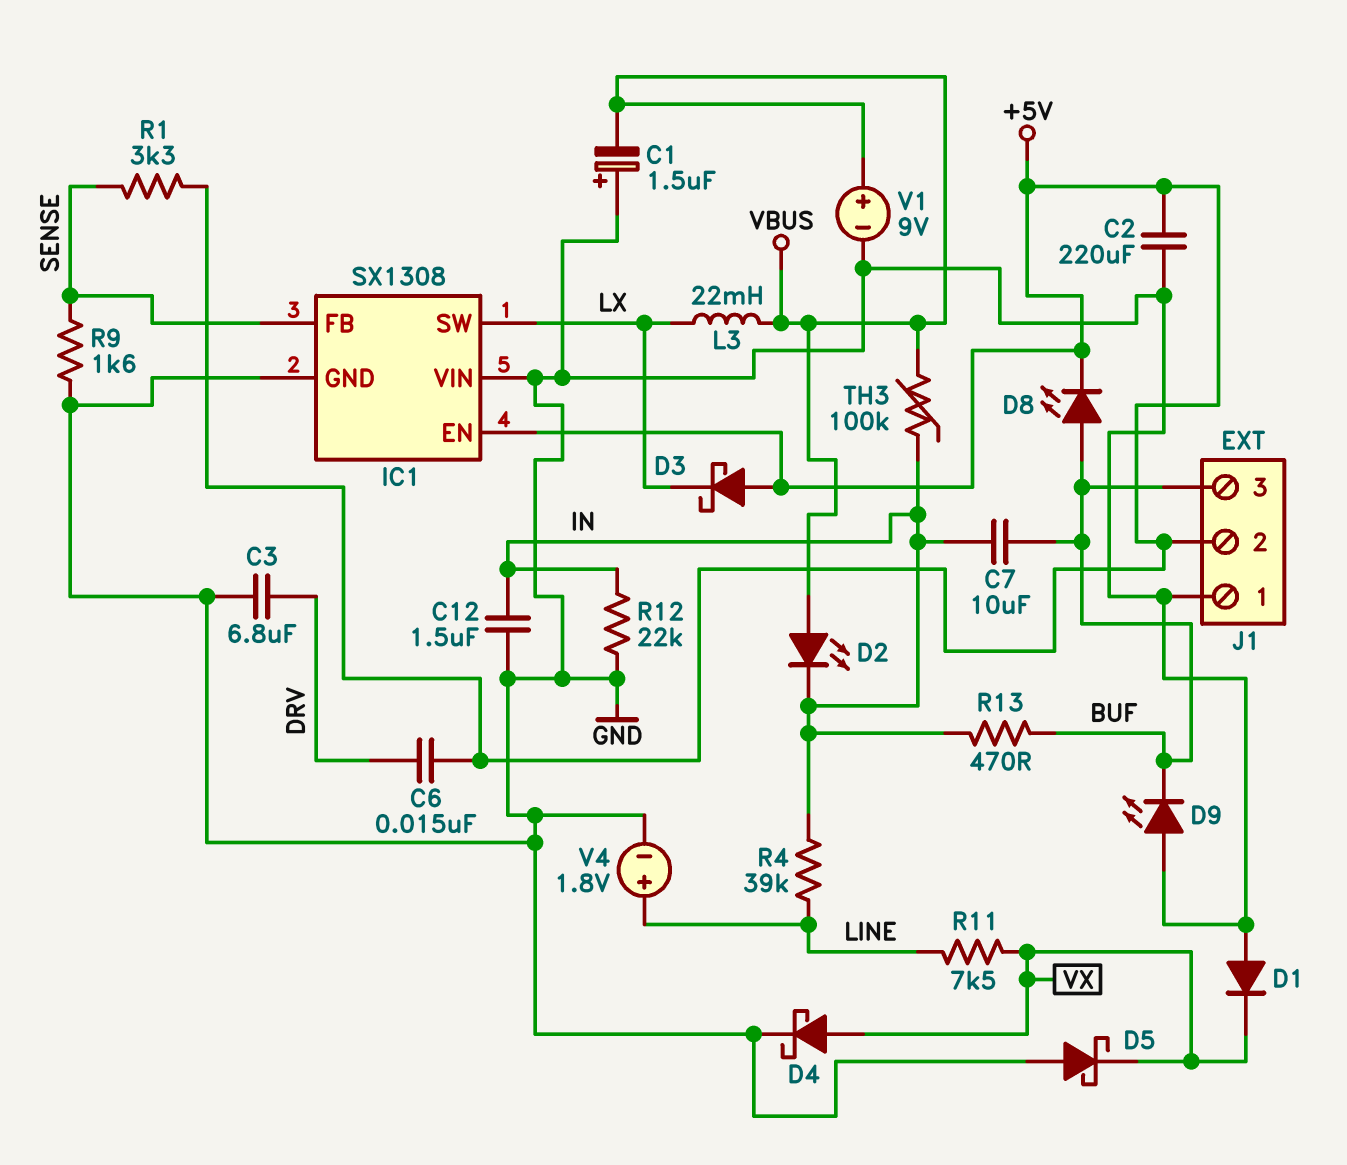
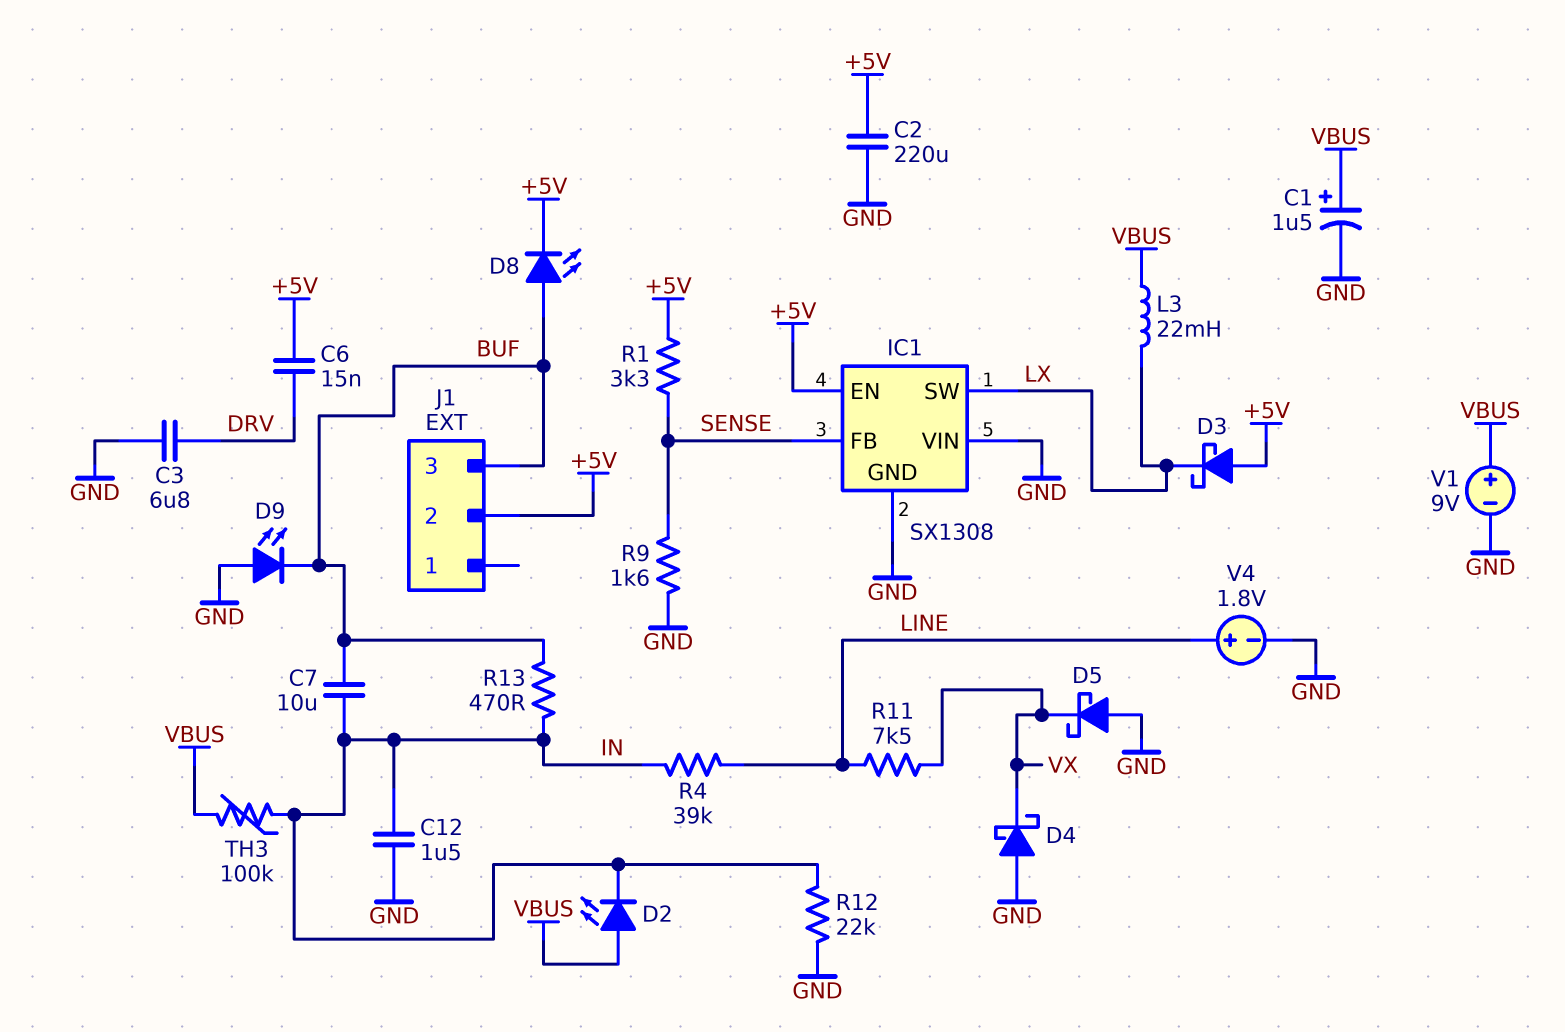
C1: 1.5uF (plus GND, minus VBUS) -> 1.5uF (plus VBUS, minus GND)
D1: diode (A GND, K VX) -> none
D4: schottky (A VX, K GND) -> schottky (A GND, K VX)
J1 pin 1: GND -> none

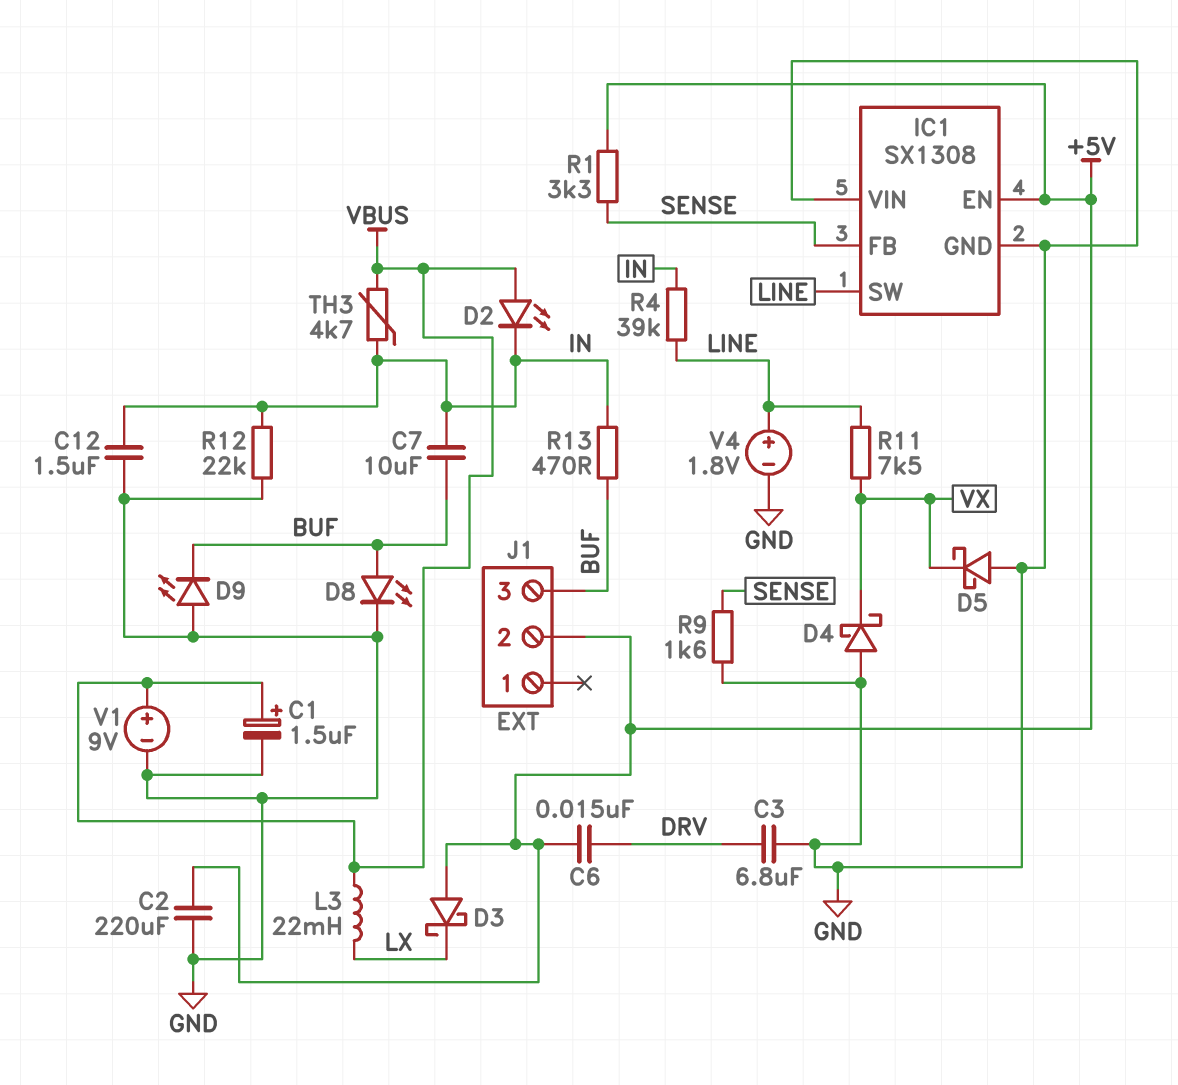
D8: LED (A BUF, K +5V) -> LED (A BUF, K GND)
IC1 pin SW: LX -> LINE
TH3: 100k (IN, VBUS) -> 4.7k (IN, VBUS)

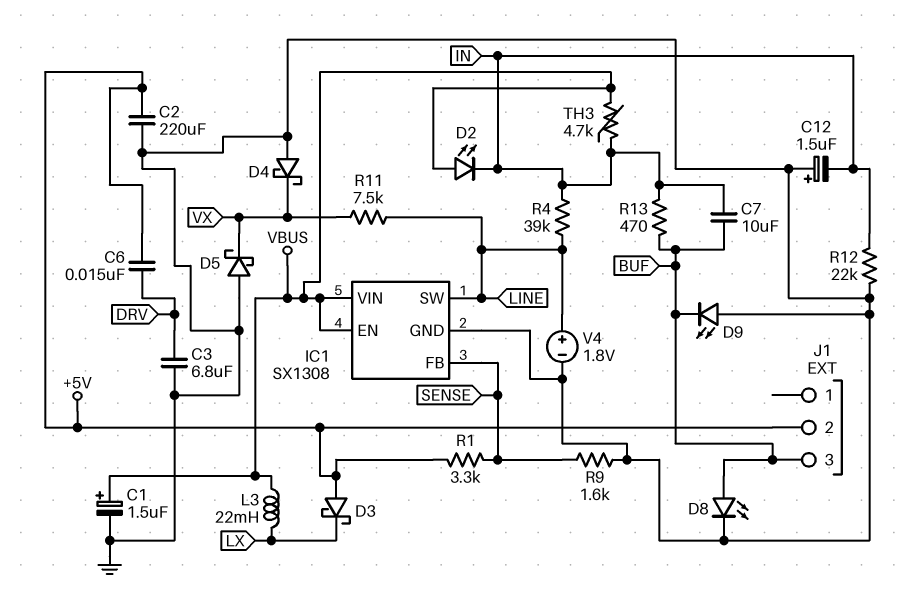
C12: 1.5uF (GND, IN) -> 1.5uF (plus GND, minus IN)
IC1 pin EN: +5V -> VBUS
IC1 pin VIN: GND -> VBUS
V1: 9V (plus VBUS, minus GND) -> none

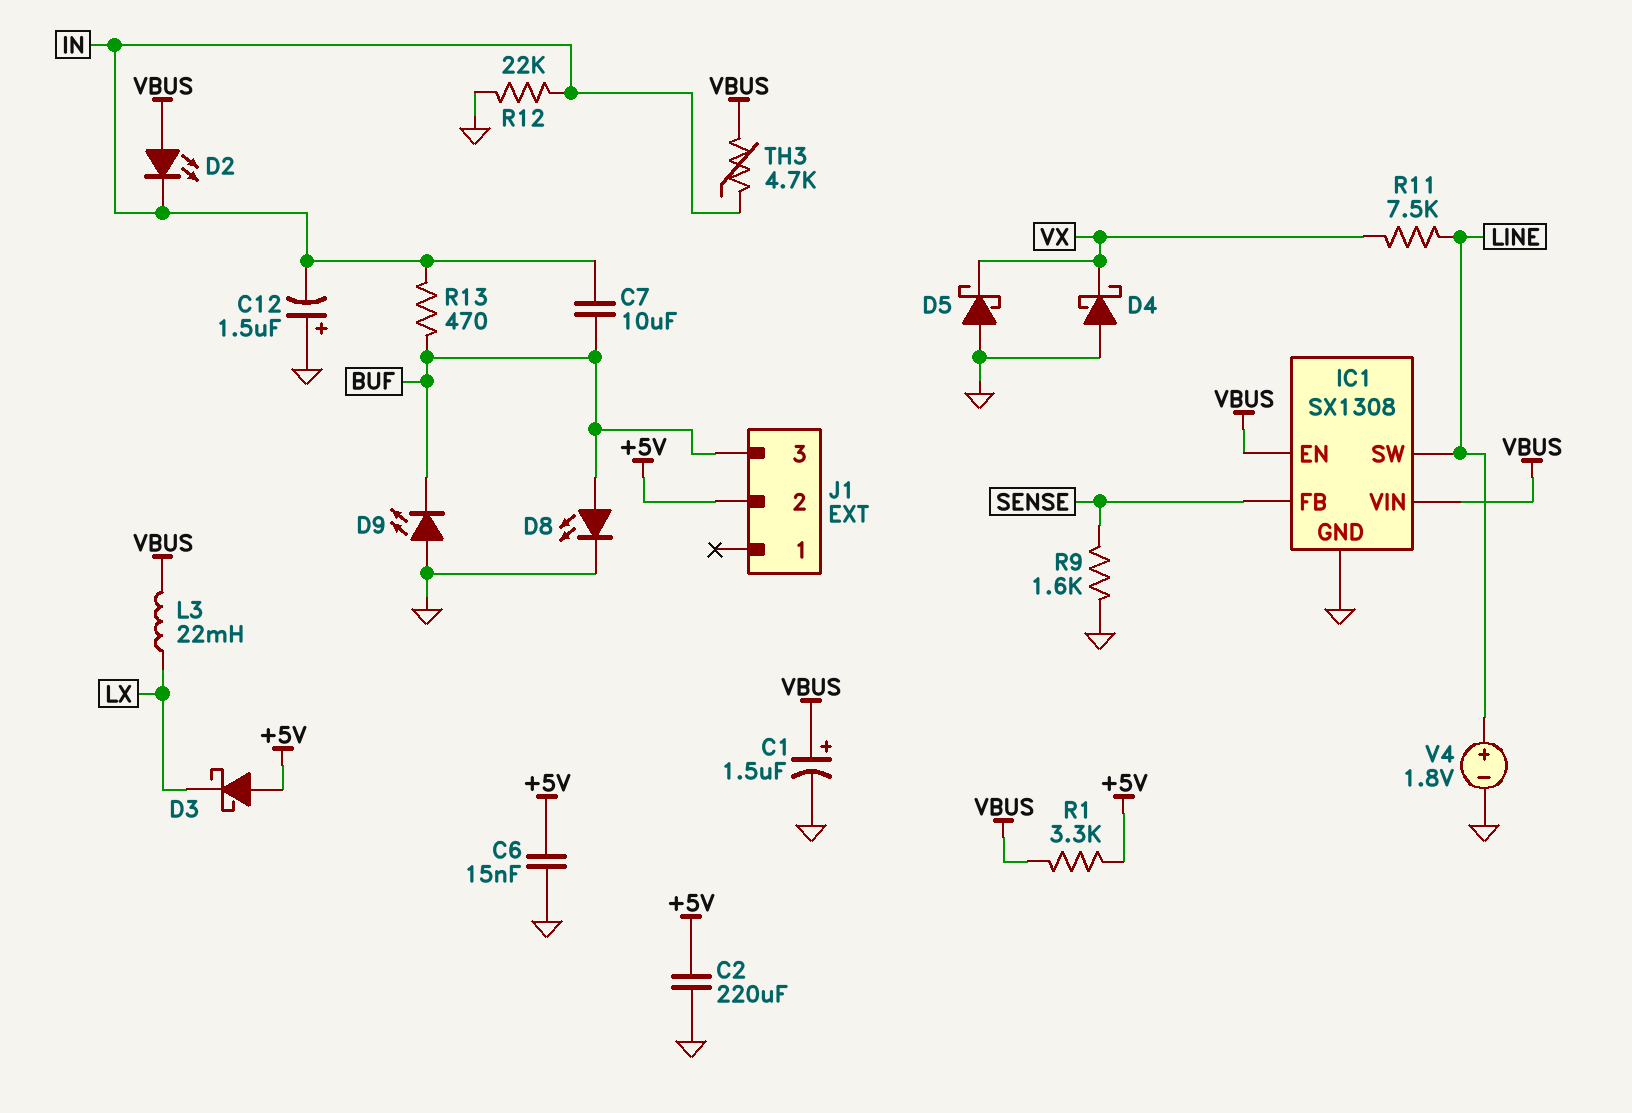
C3: 6.8uF (DRV, GND) -> none
C6: 15nF (+5V, DRV) -> 15nF (+5V, GND)
R1: 3.3k (+5V, SENSE) -> 3.3k (+5V, VBUS)
R4: 39k (IN, LINE) -> none

